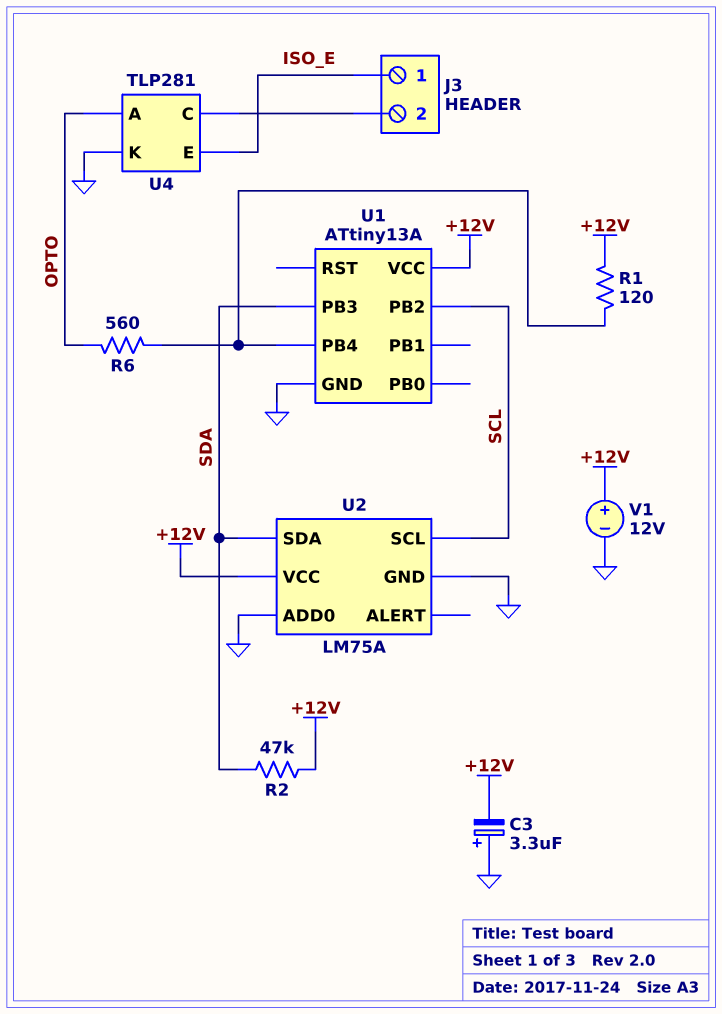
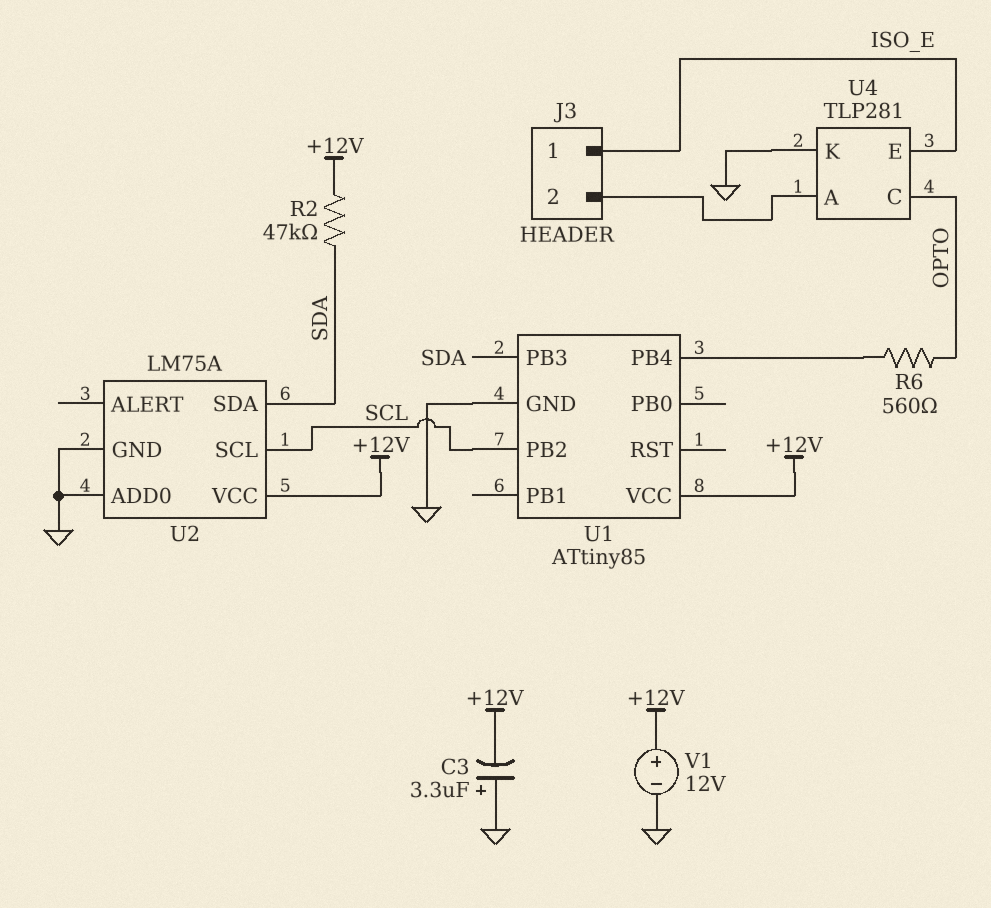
R1: 120 (+12V, U1/PB4) -> none
U1: ATtiny13A -> ATtiny85
U4 pin A: OPTO -> J3/2
U4 pin C: J3/2 -> OPTO

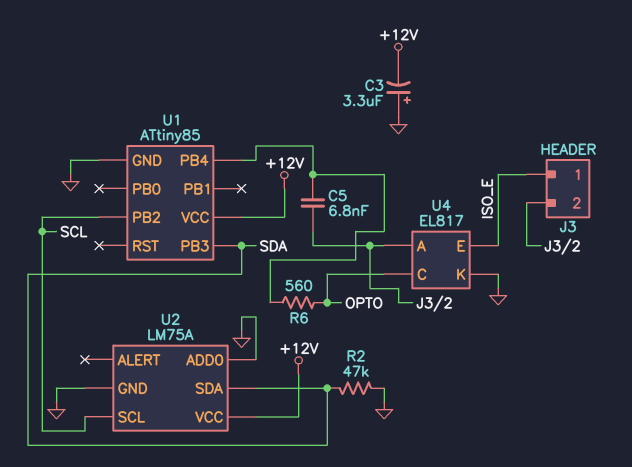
C5: none -> 6.8nF (J3/2, U1/PB4)
R2: 47k (+12V, SDA) -> 47k (GND, SDA)
U4: TLP281 -> EL817
V1: 12V (plus +12V, minus GND) -> none

